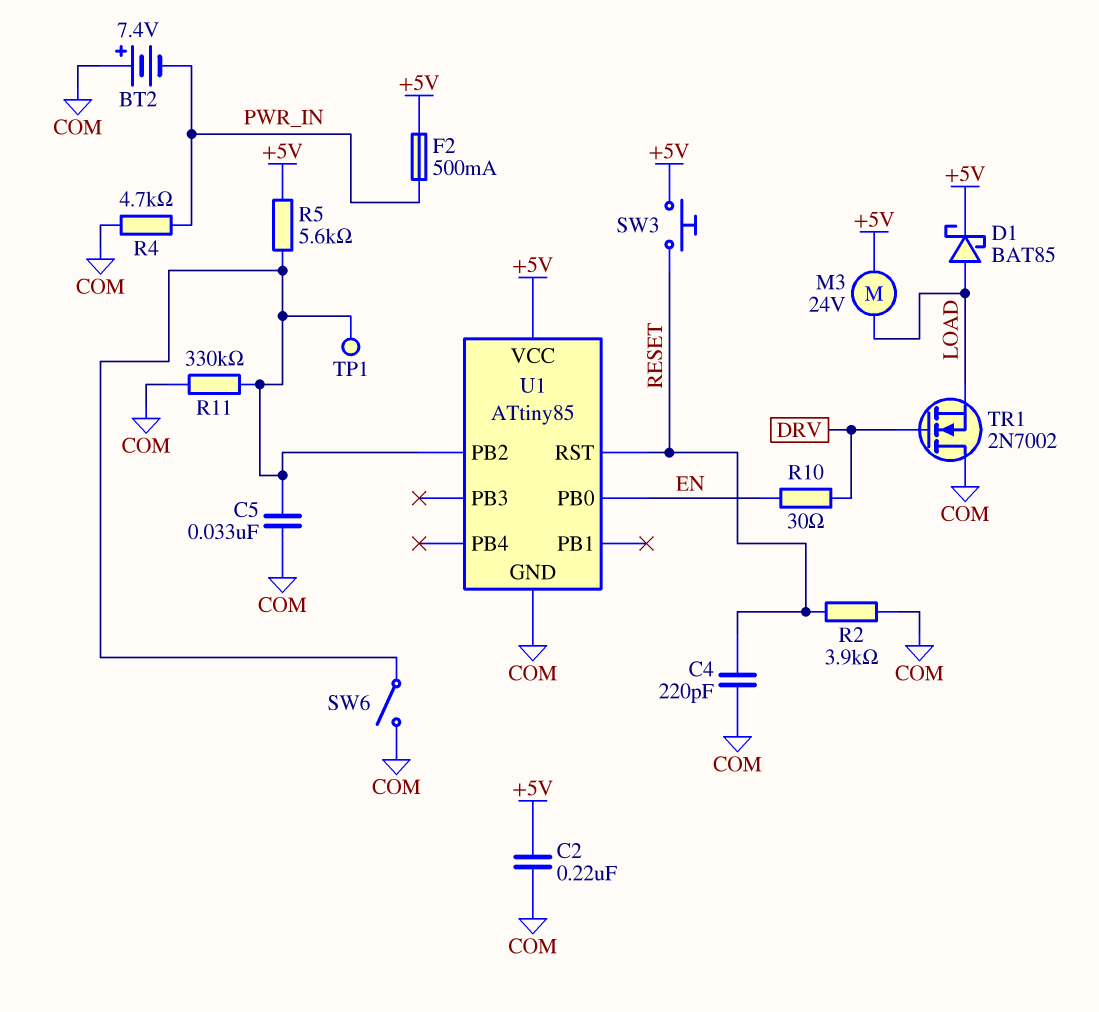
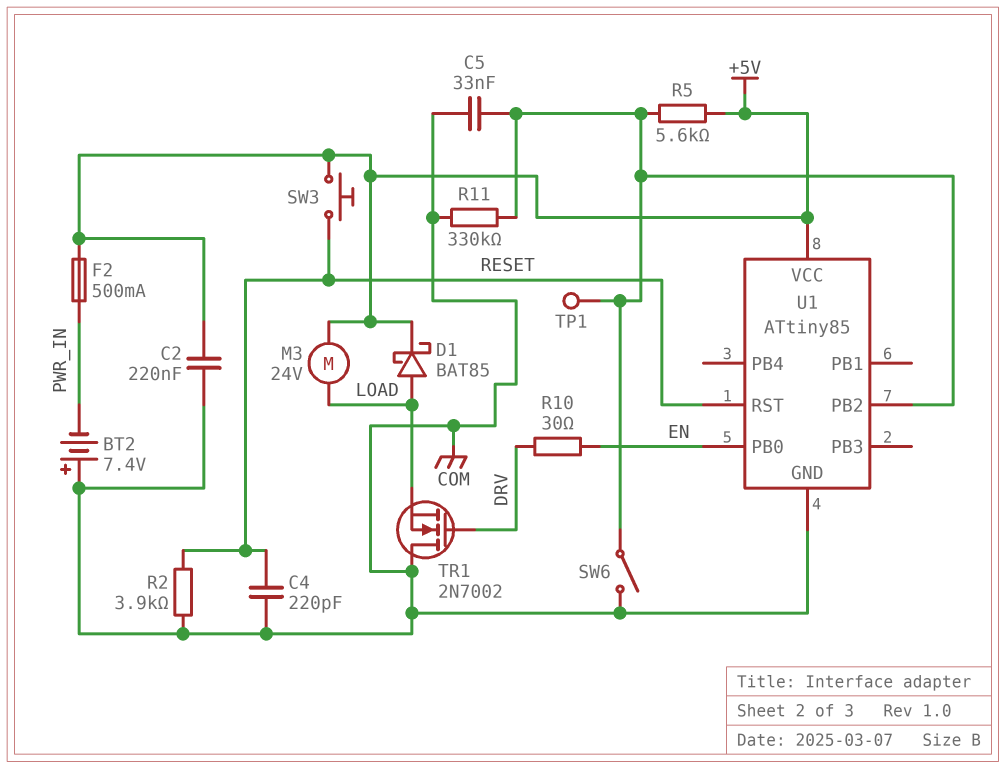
R4: 4.7k (COM, PWR_IN) -> none

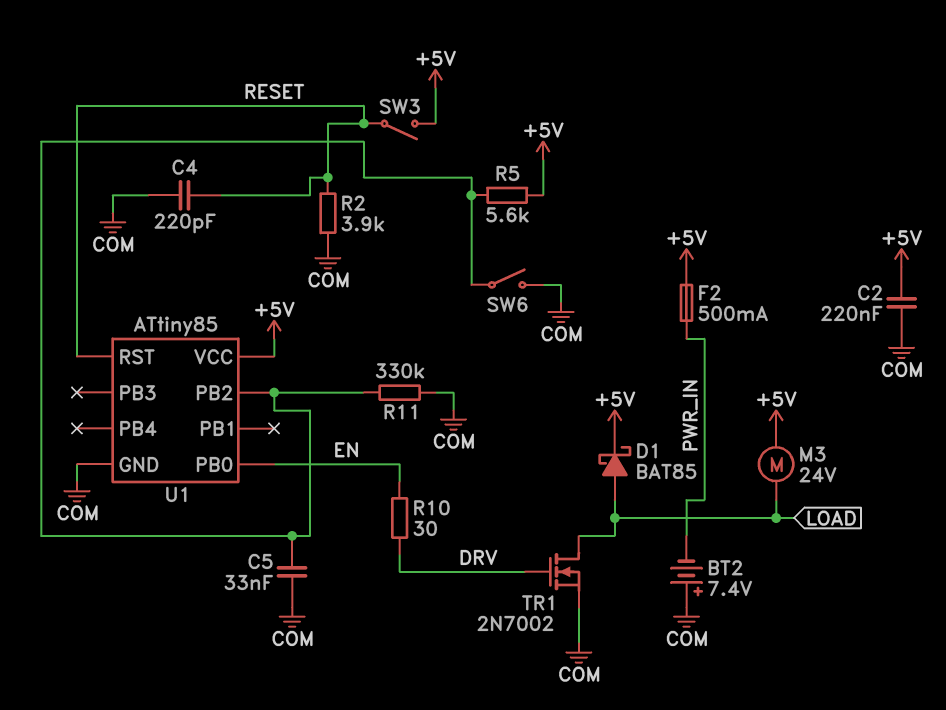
SW3: button (+5V, RESET) -> switch (+5V, RESET)
TP1: test point (U1/PB2) -> none
TR1: NMOS 2N7002 (G DRV, D COM, S LOAD) -> NMOS 2N7002 (G DRV, D LOAD, S COM)

